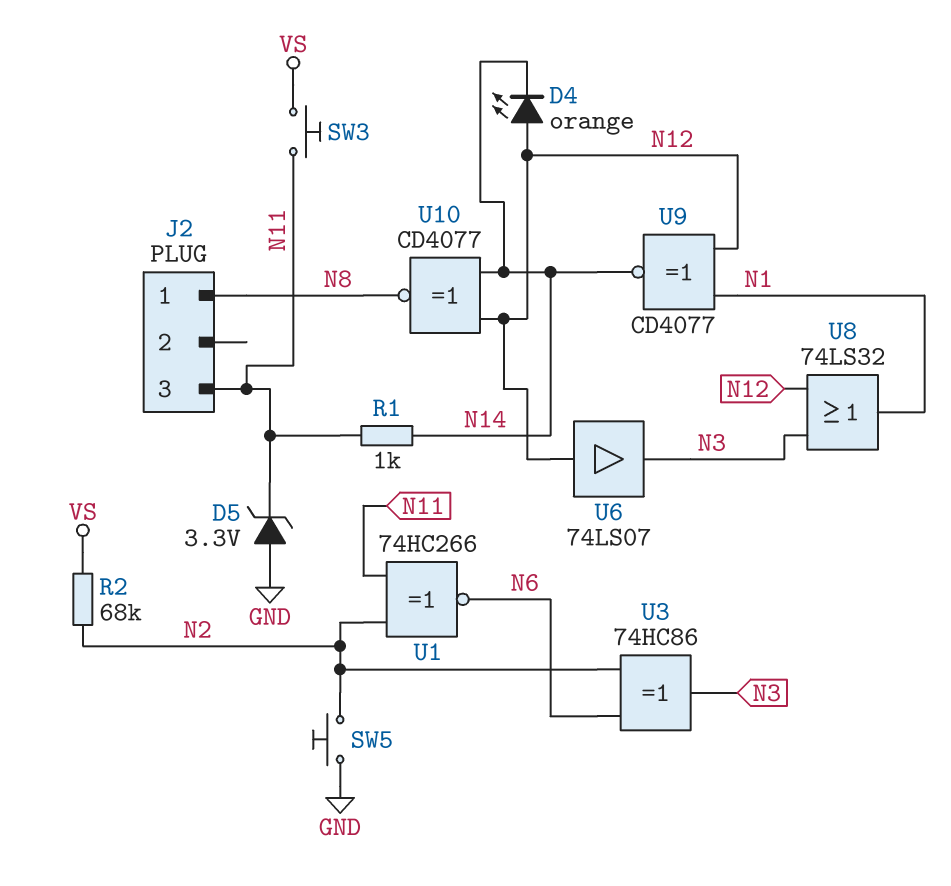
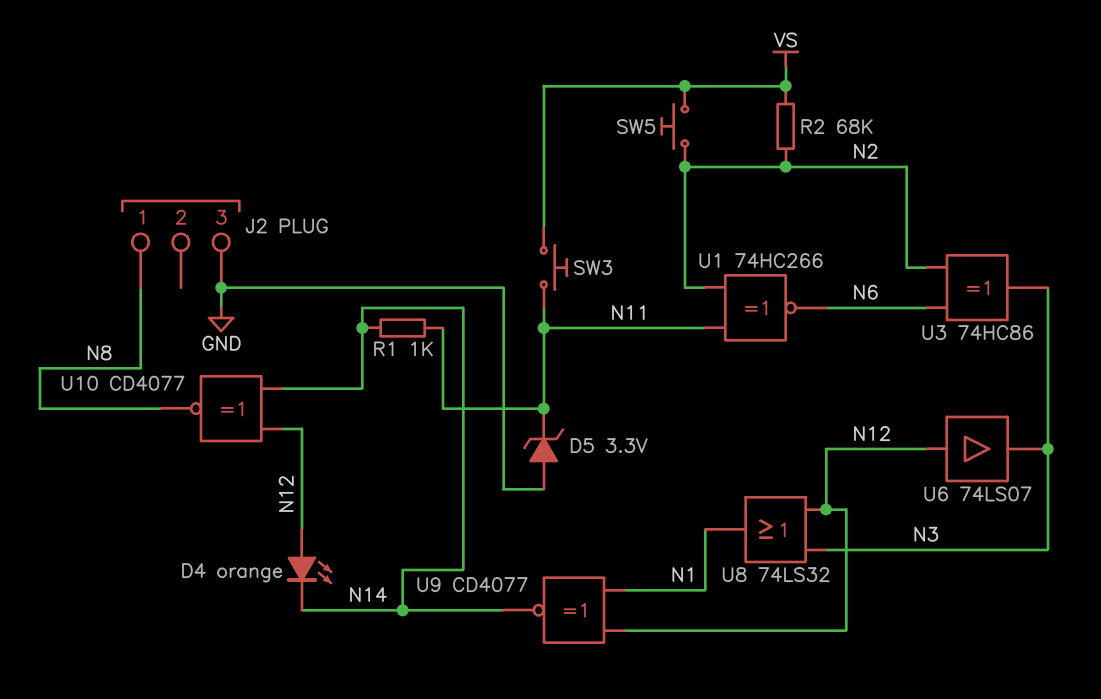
J2 pin 3: N11 -> GND
SW5: button (GND, N2) -> button (N2, VS)

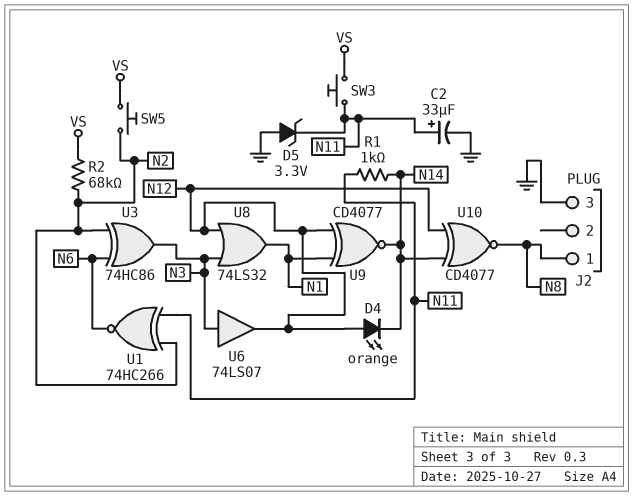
C2: none -> 33uF (plus N11, minus GND)
U6: buffer 74LS07 (in N12, out N3) -> buffer 74LS07 (in N3, out N12)

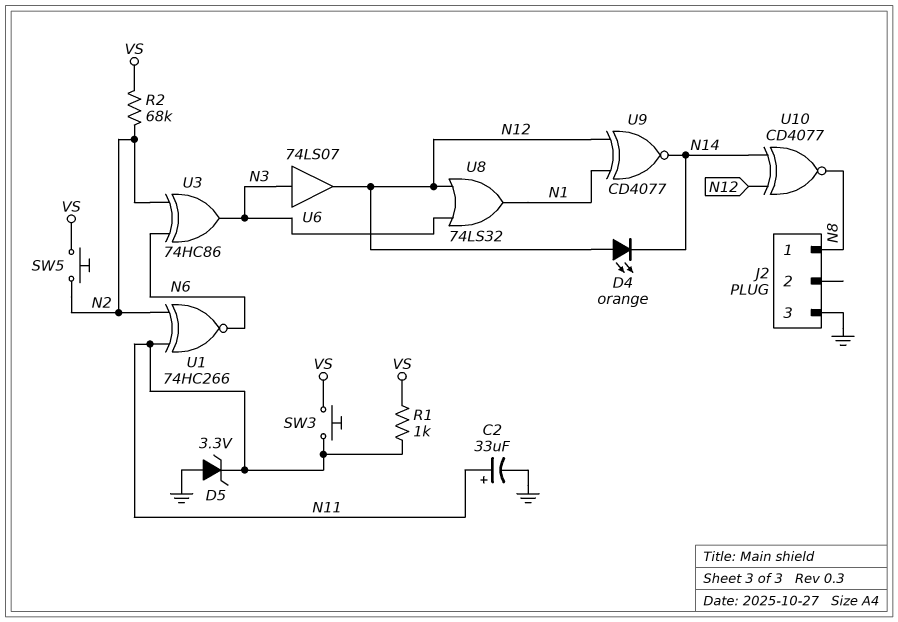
R1: 1k (N11, N14) -> 1k (N11, VS)

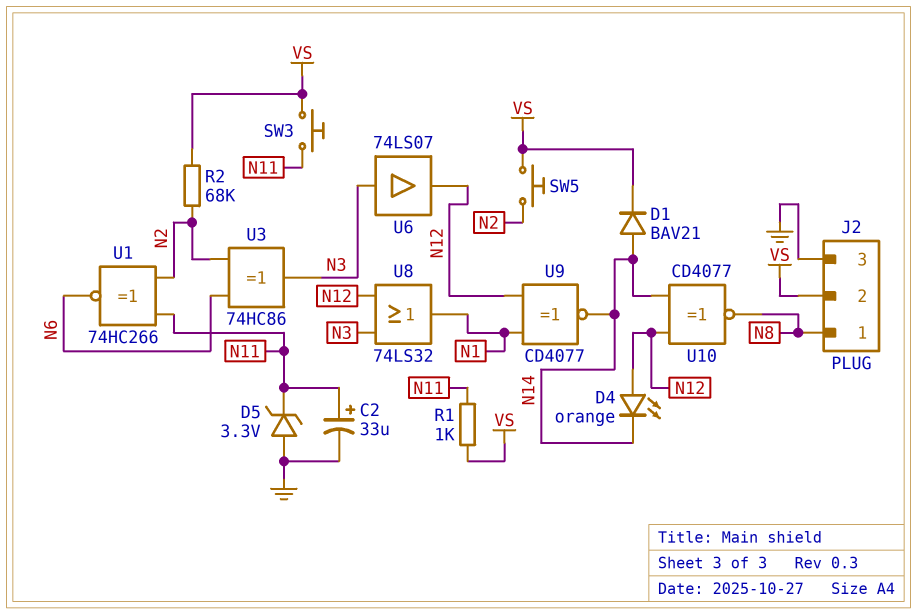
D1: none -> diode BAV21 (A N14, K VS)
J2 pin 2: none -> VS

